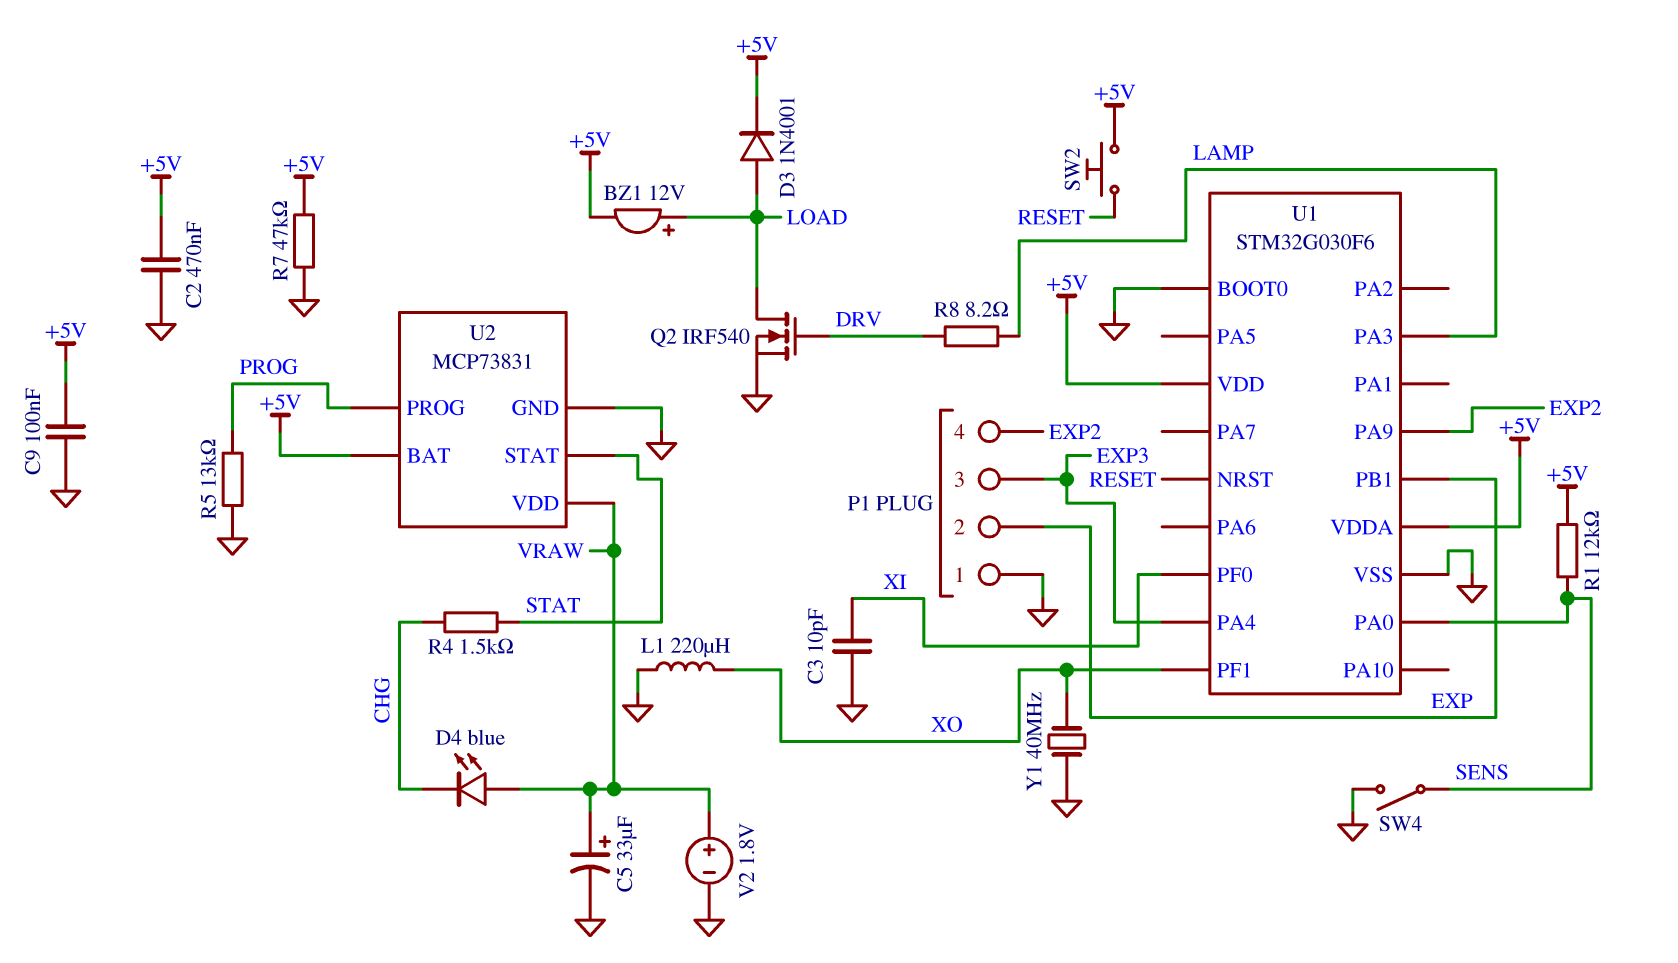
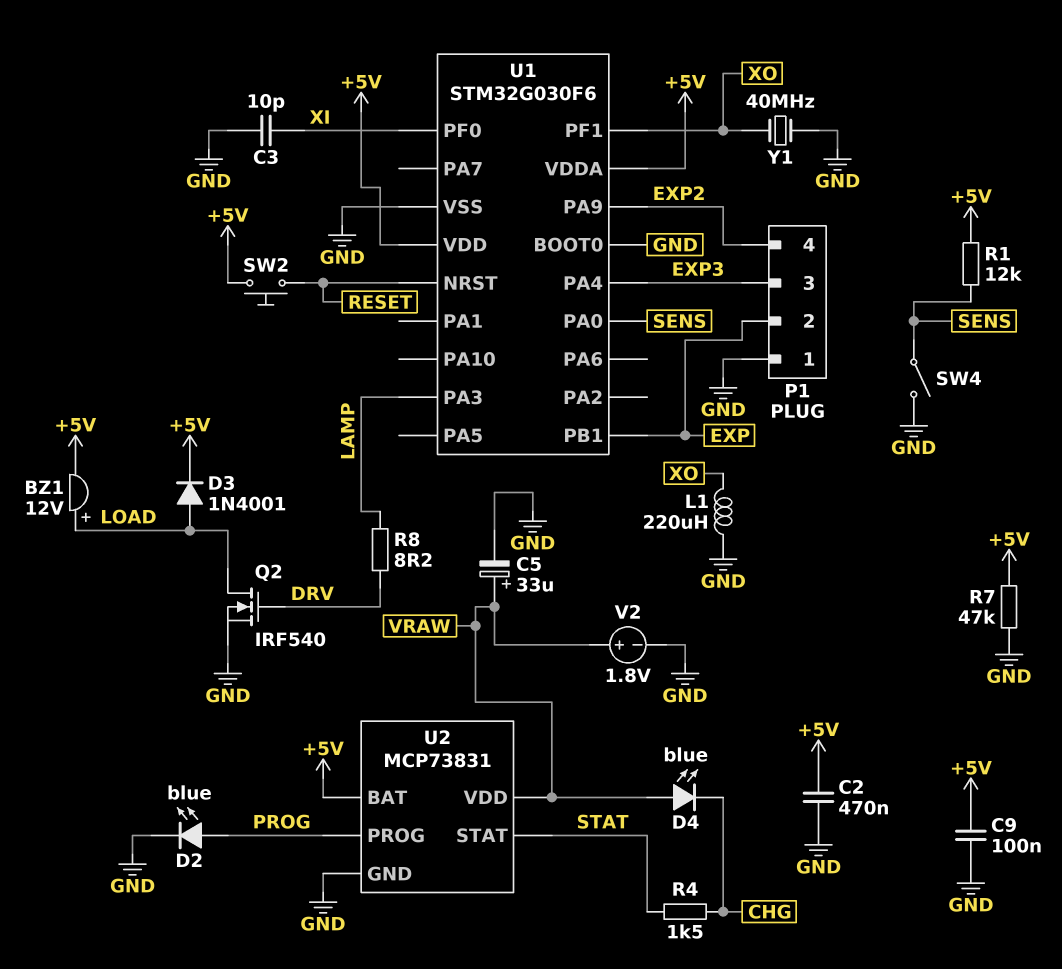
D2: none -> LED blue (A PROG, K GND)
R5: 13k (GND, PROG) -> none

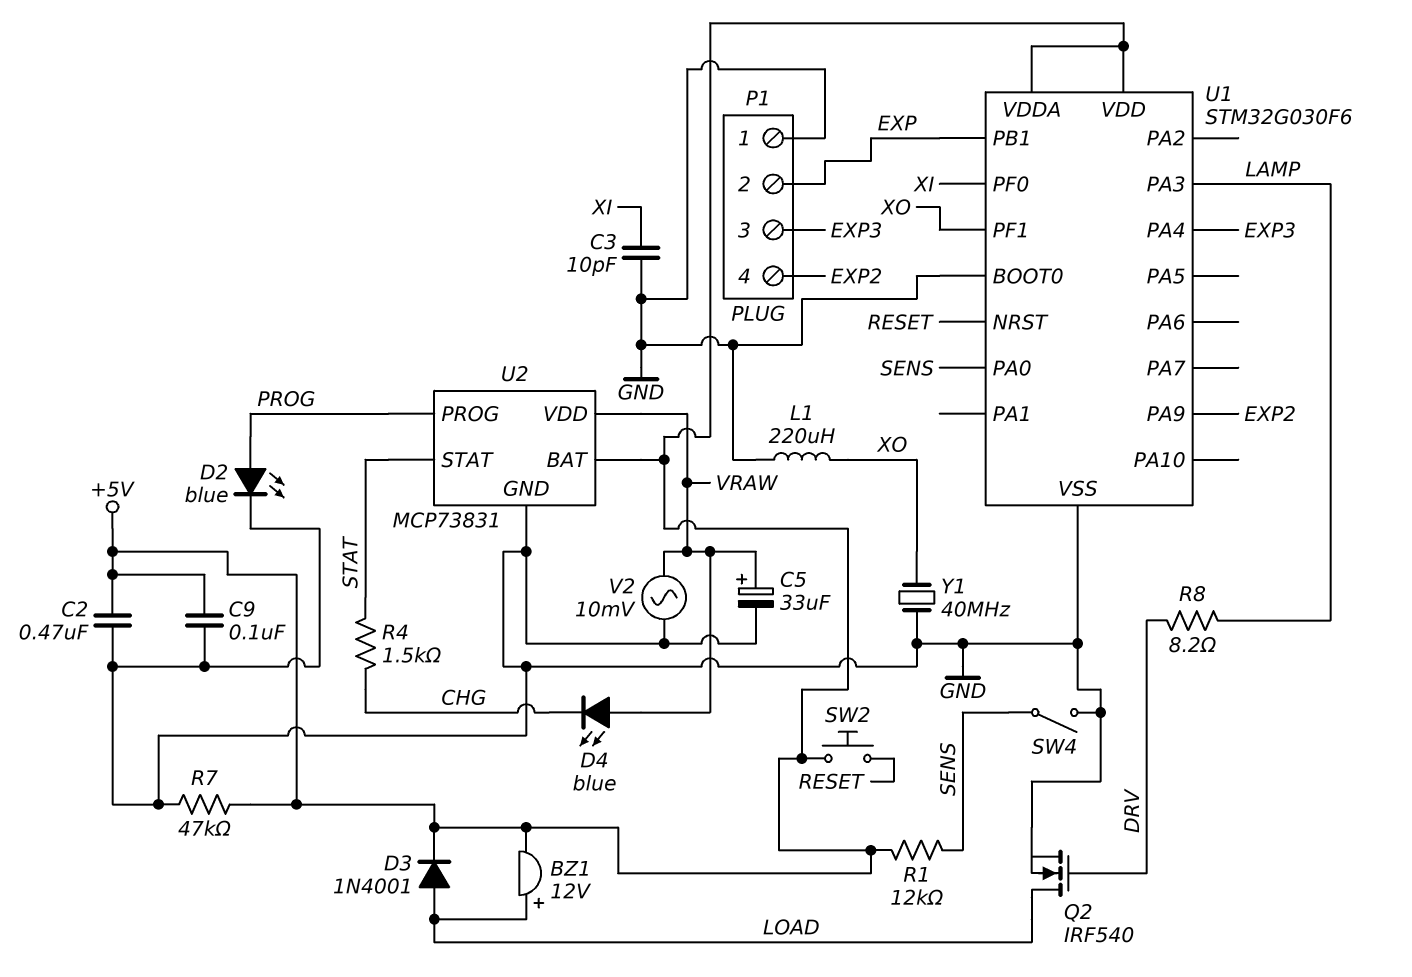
V2: 1.8V (plus VRAW, minus GND) -> AC 10mV (GND, VRAW)

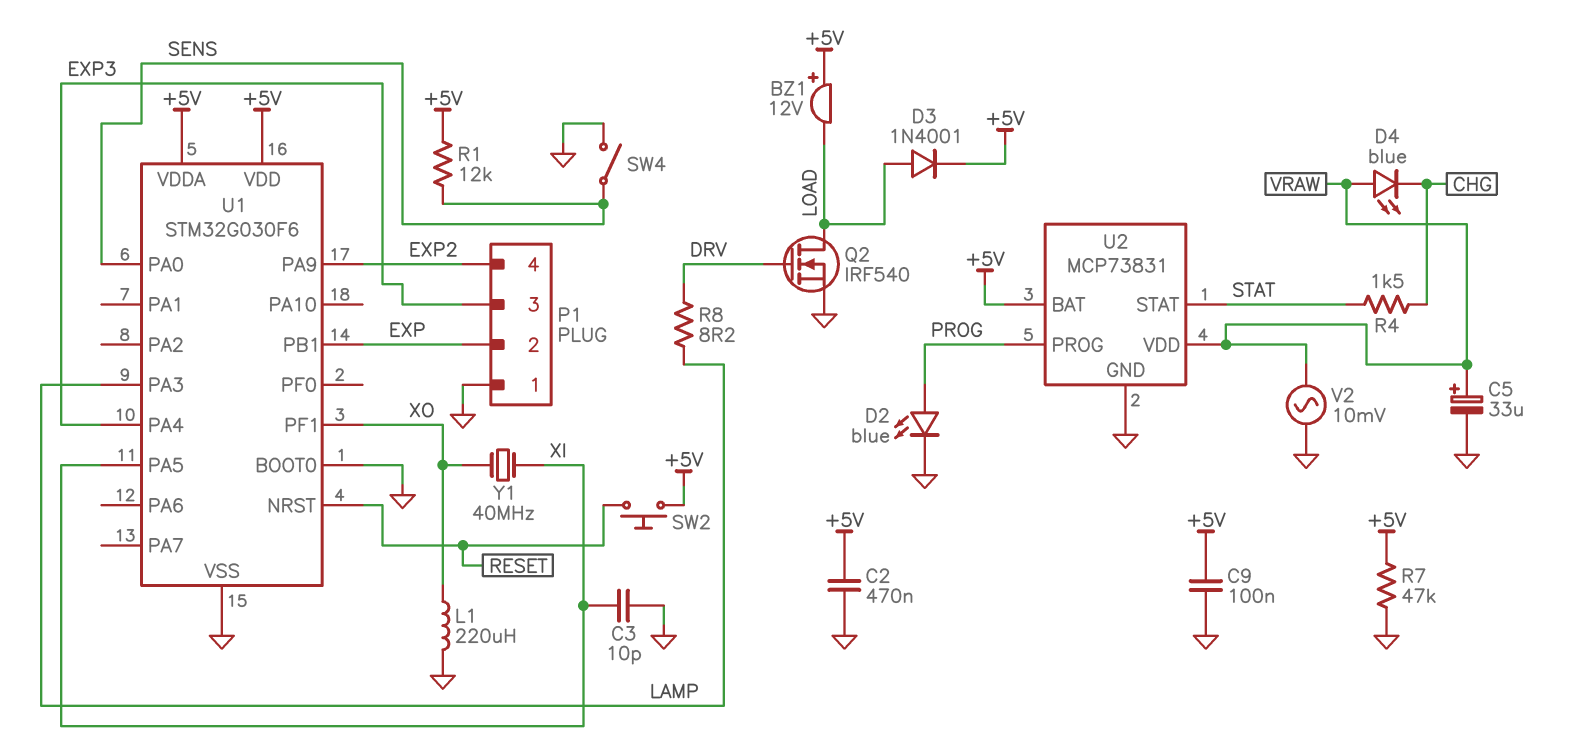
BZ1: buzzer 12V (plus LOAD, minus +5V) -> buzzer 12V (plus +5V, minus LOAD)
U1 pin PA5: none -> XI
U1 pin PF0: XI -> none
Y1: 40MHz (GND, XO) -> 40MHz (XI, XO)

